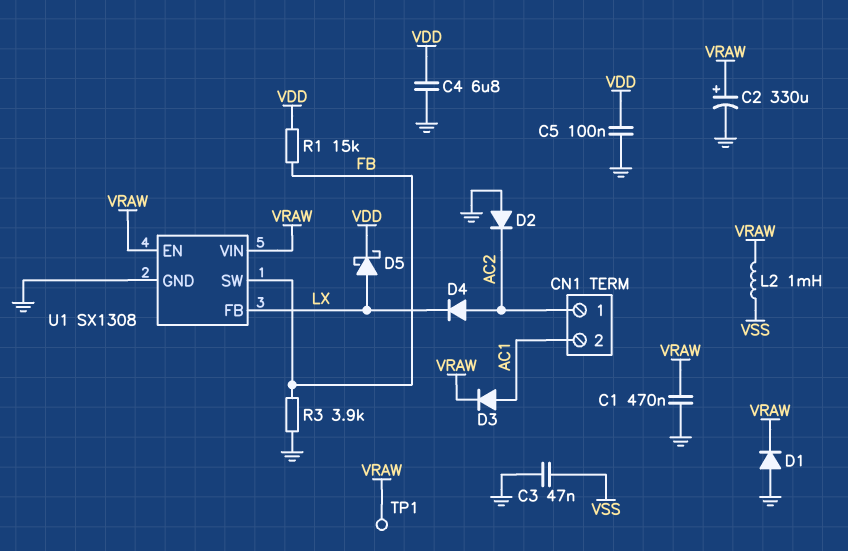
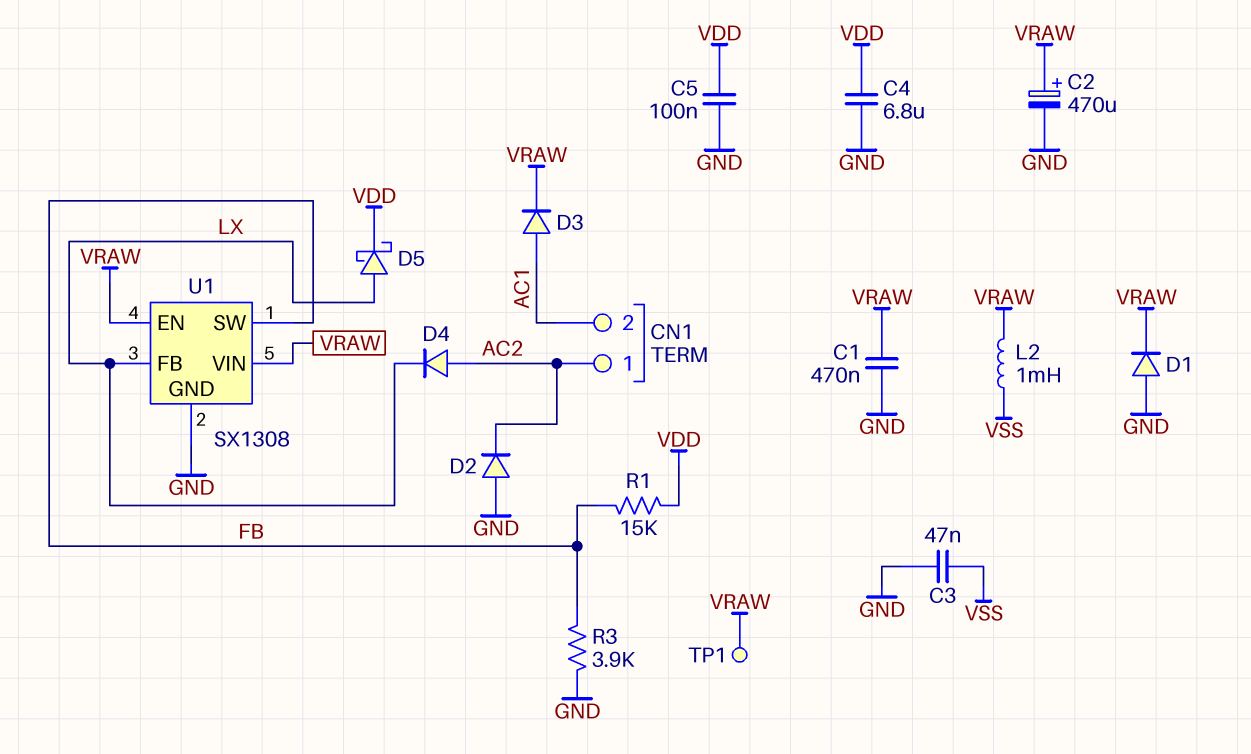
C2: 330uF (plus VRAW, minus GND) -> 470uF (plus VRAW, minus GND)

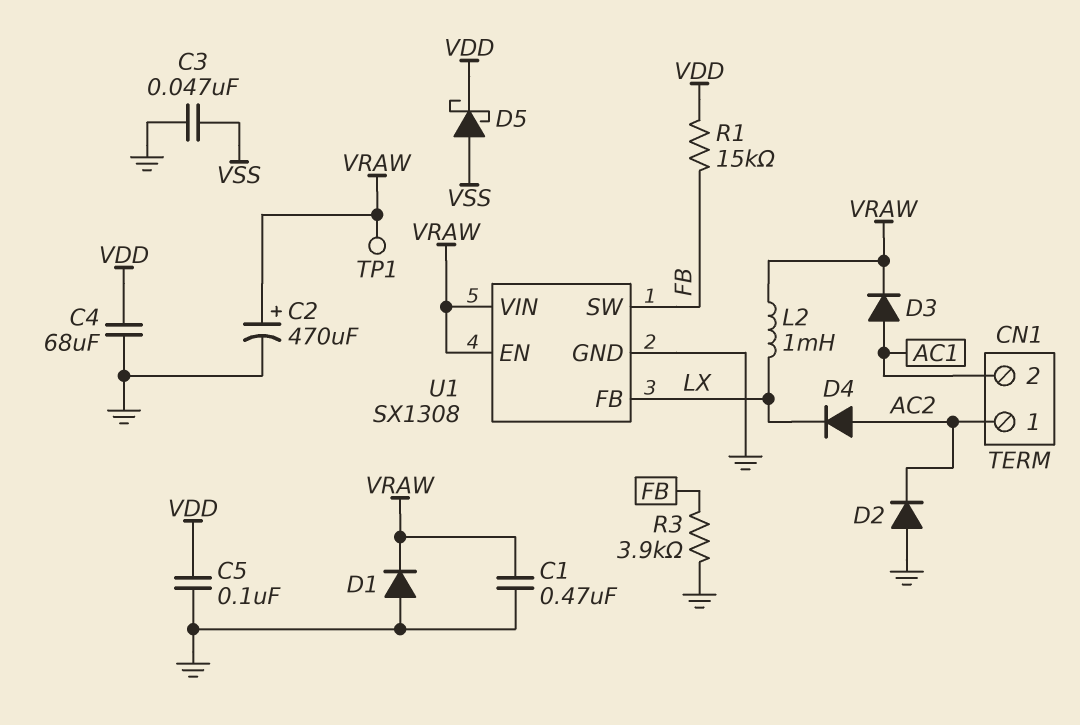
C4: 6.8uF (GND, VDD) -> 68uF (GND, VDD)
D5: schottky (A LX, K VDD) -> schottky (A VSS, K VDD)
L2: 1mH (VRAW, VSS) -> 1mH (LX, VRAW)

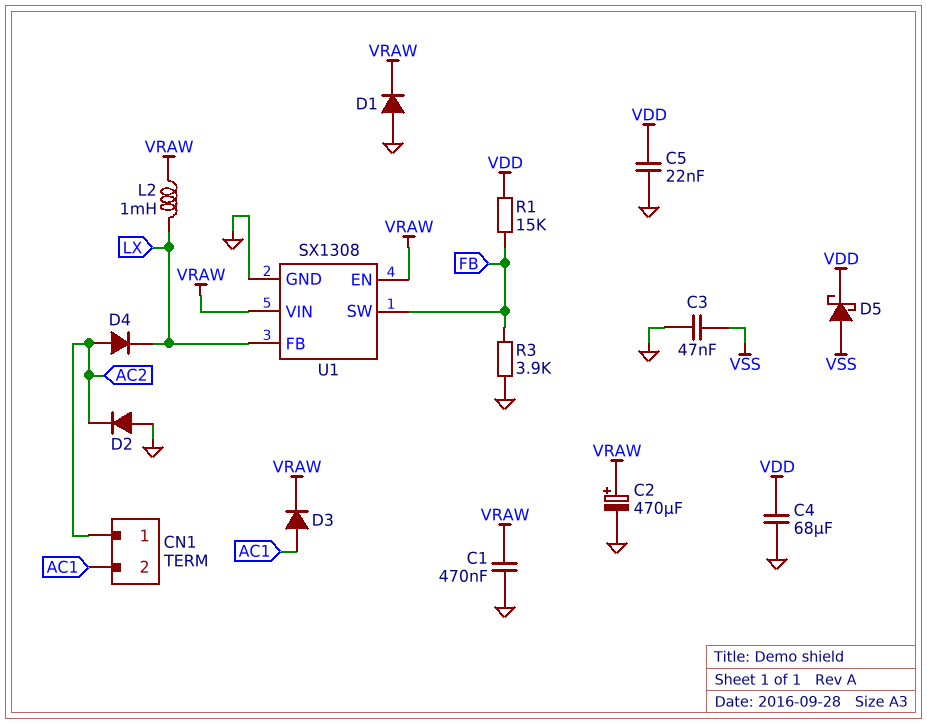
C5: 100nF (GND, VDD) -> 22nF (GND, VDD)
TP1: test point (VRAW) -> none

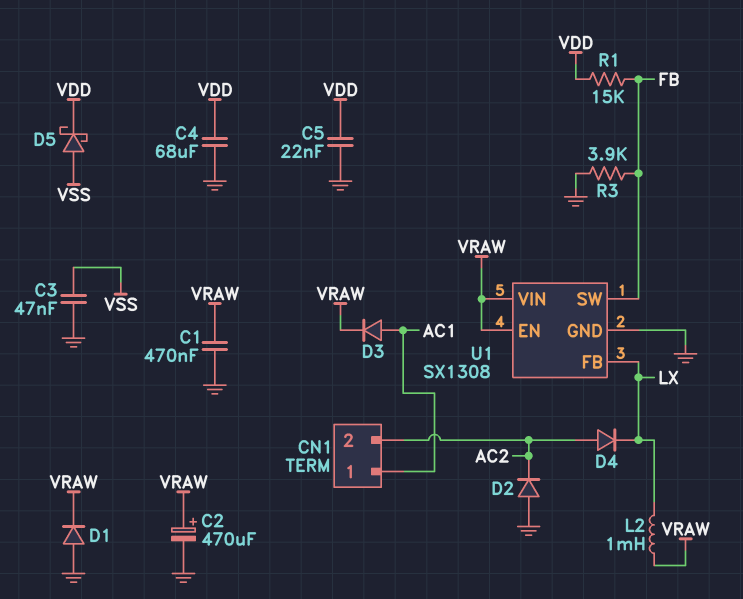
CN1 pin 1: AC2 -> AC1
CN1 pin 2: AC1 -> AC2

